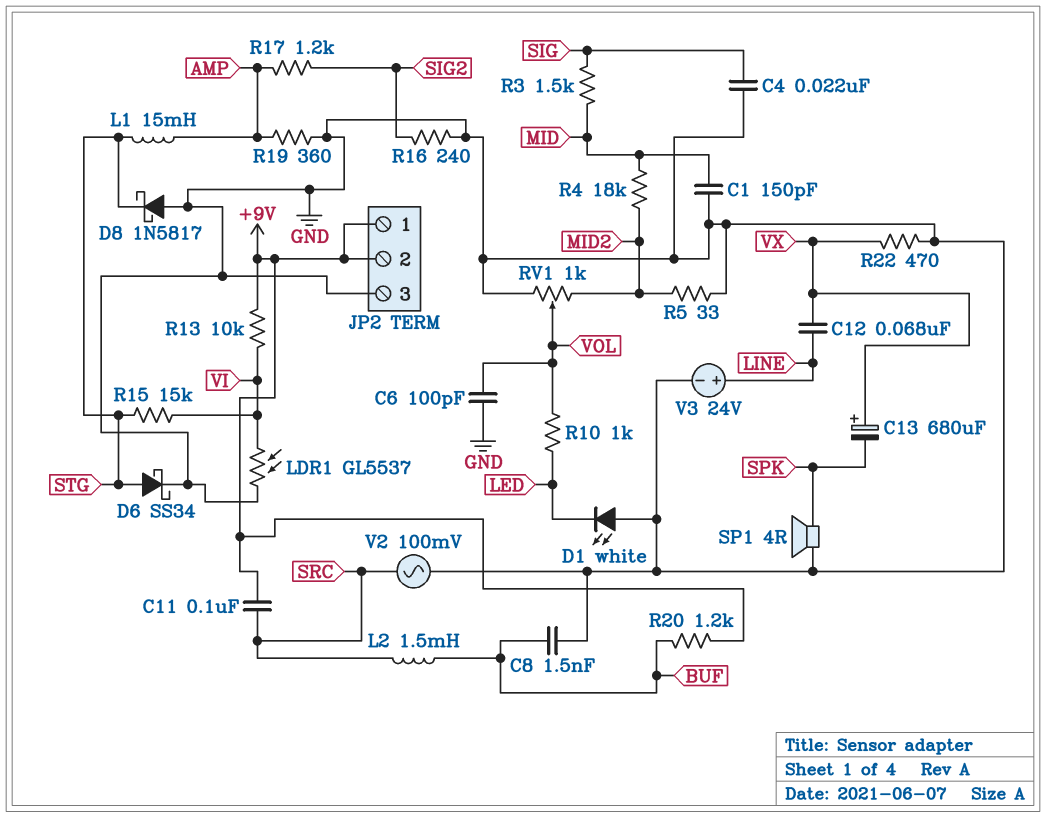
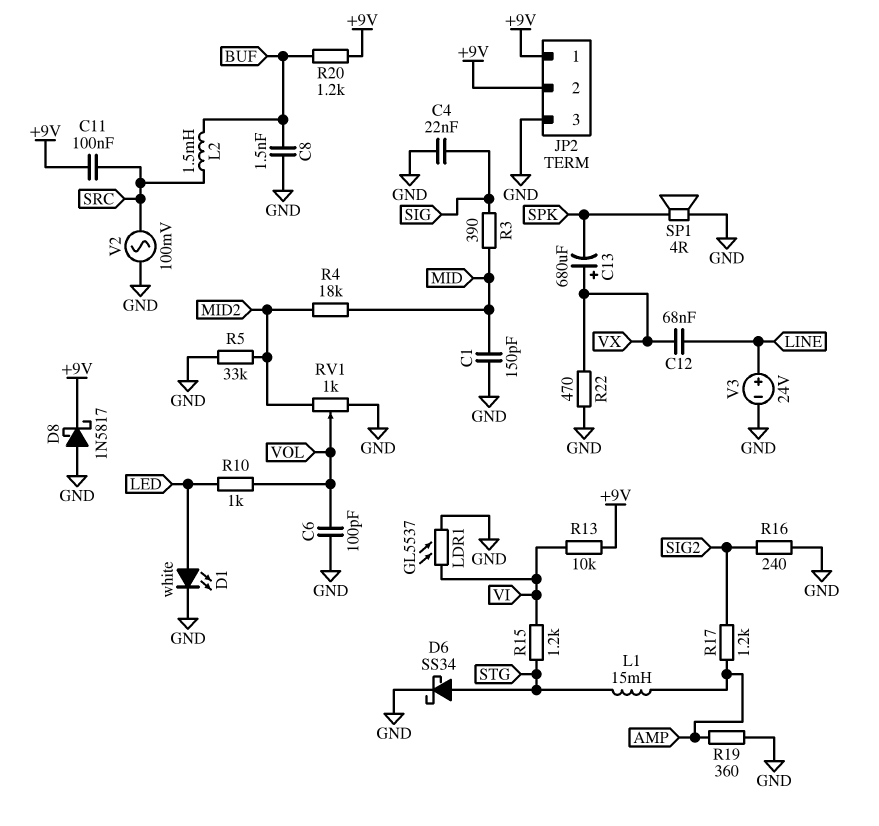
D1: LED white (A GND, K LED) -> LED white (A LED, K GND)
D8: schottky 1N5817 (A GND, K STG) -> schottky 1N5817 (A GND, K +9V)
R3: 1.5k (MID, SIG) -> 390 (MID, SIG)
R5: 33 (GND, MID2) -> 33k (GND, MID2)
R15: 15k (STG, VI) -> 1.2k (STG, VI)

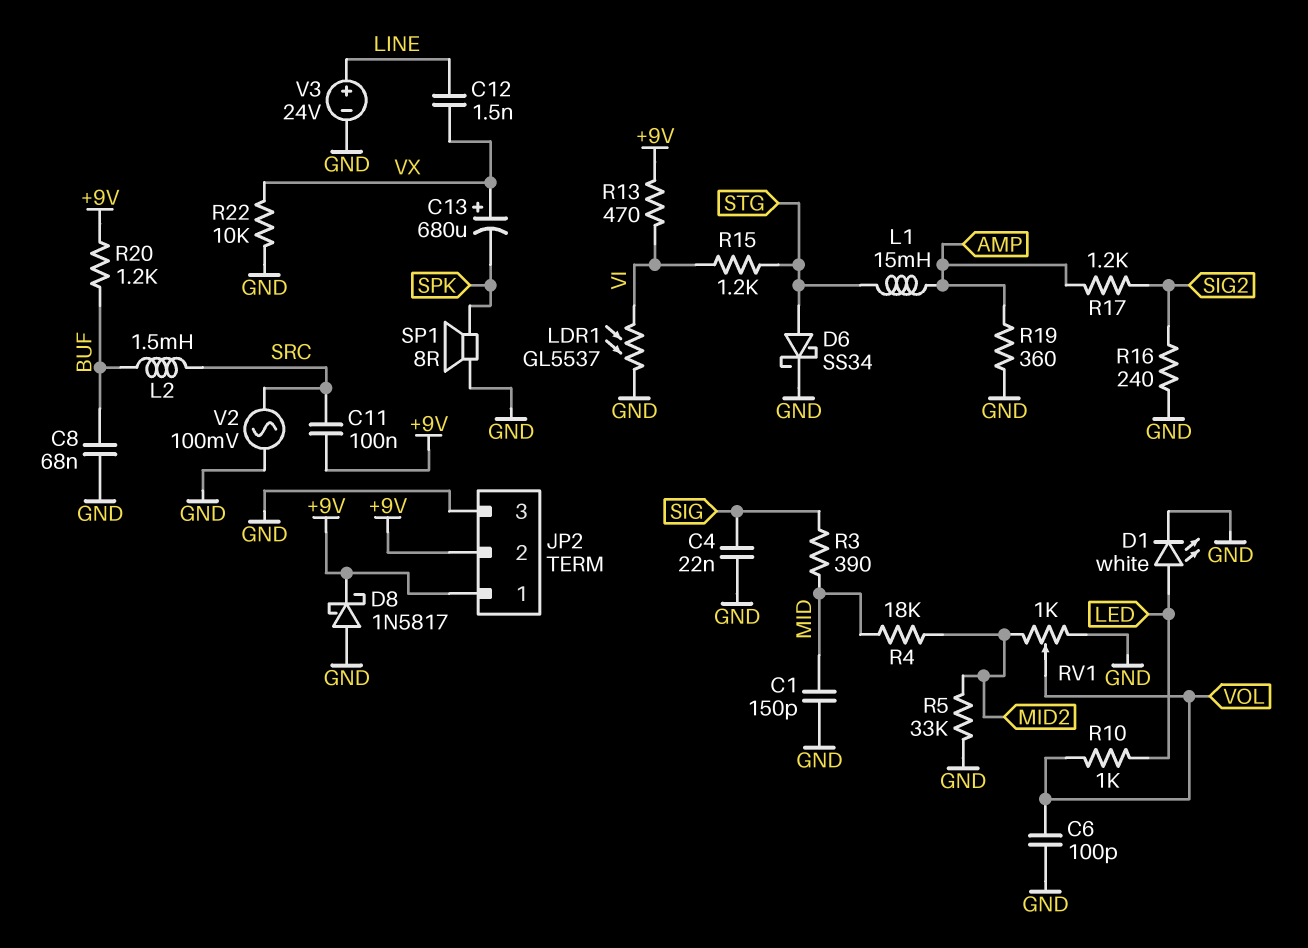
C8: 1.5nF (BUF, GND) -> 68nF (BUF, GND)
C12: 68nF (LINE, VX) -> 1.5nF (LINE, VX)
R13: 10k (+9V, VI) -> 470 (+9V, VI)
R22: 470 (GND, VX) -> 10k (GND, VX)
SP1: speaker 4R (GND, SPK) -> speaker 8R (GND, SPK)

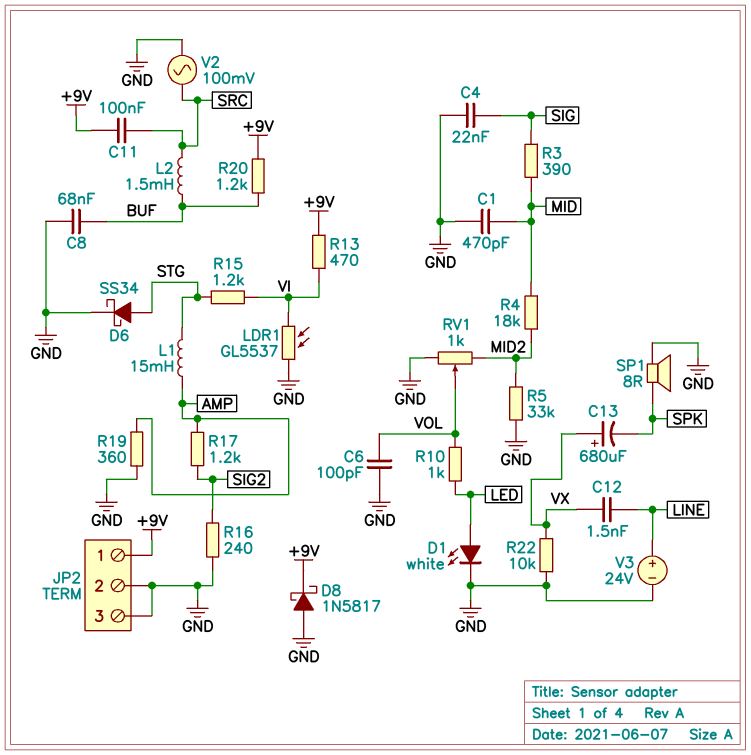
C1: 150pF (GND, MID) -> 470pF (GND, MID)
JP2 pin 2: +9V -> GND

